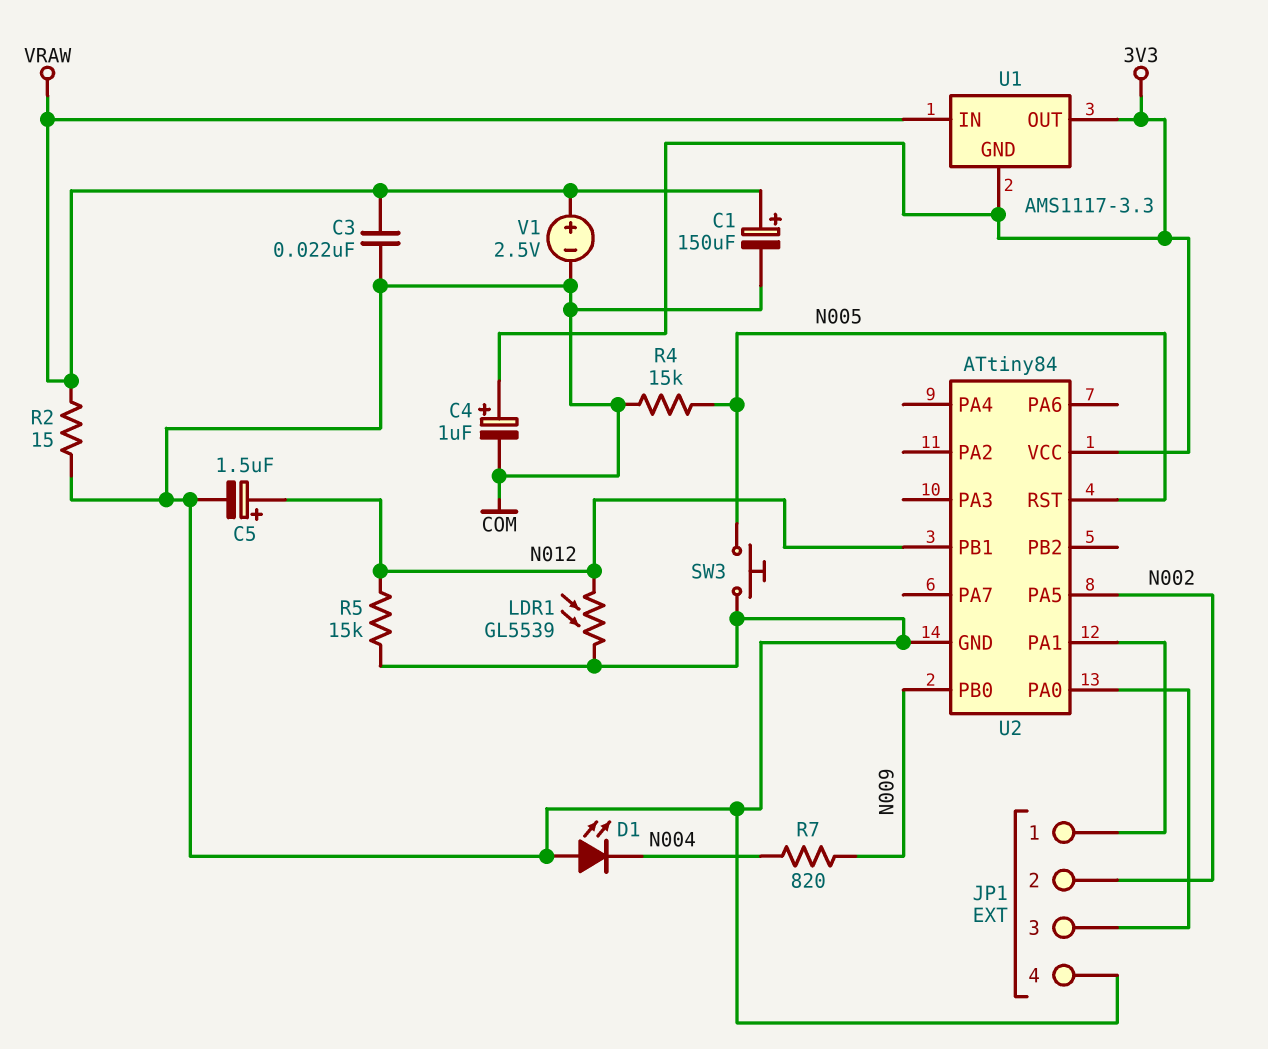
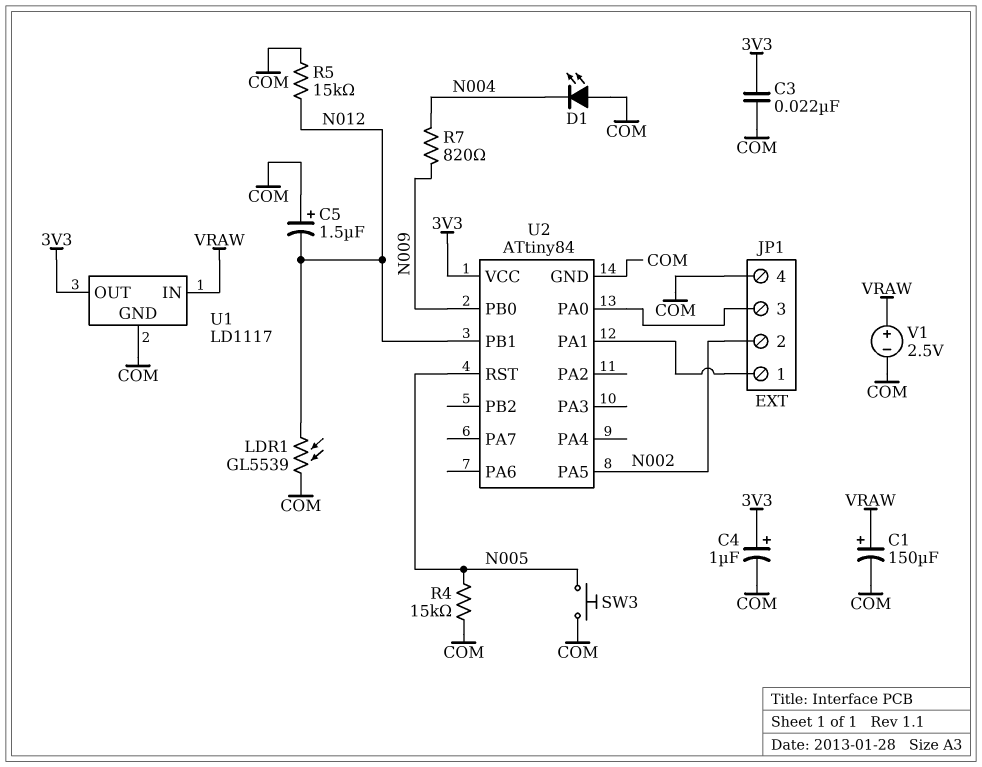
C3: 22nF (COM, VRAW) -> 22nF (3V3, COM)
C5: 1.5uF (plus N012, minus COM) -> 1.5uF (plus COM, minus N012)
R2: 15 (COM, VRAW) -> none
U1: AMS1117-3.3 -> LD1117
U1 pin GND: 3V3 -> COM

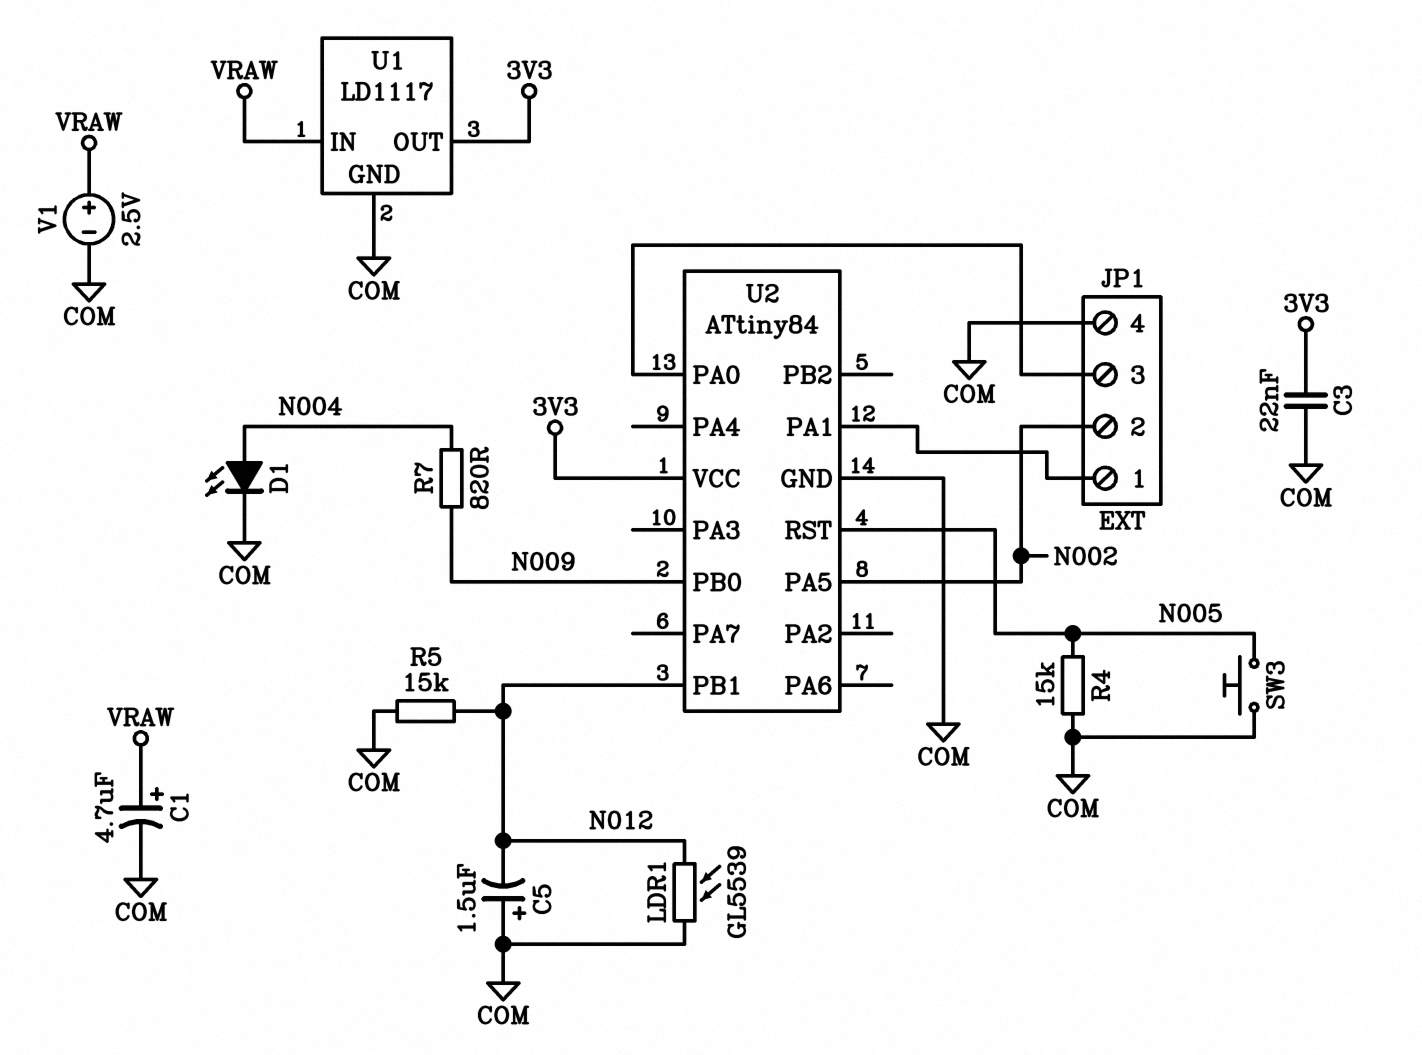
C1: 150uF (plus VRAW, minus COM) -> 4.7uF (plus VRAW, minus COM)
C4: 1uF (plus 3V3, minus COM) -> none
D1: LED (A COM, K N004) -> LED (A N004, K COM)

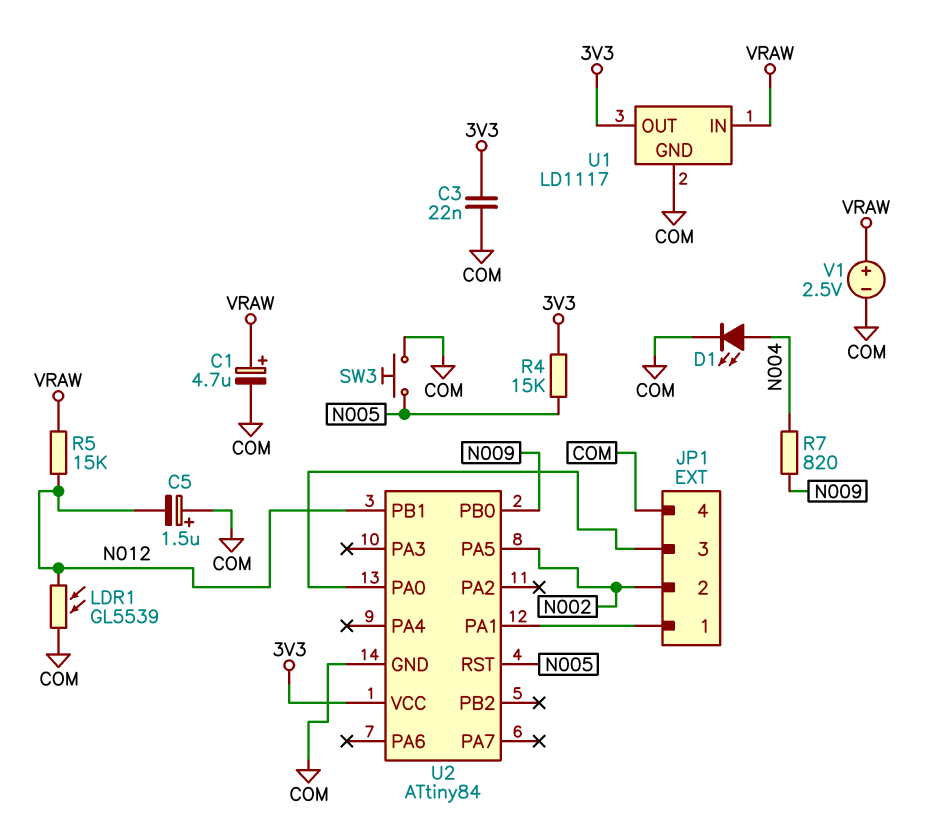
R4: 15k (COM, N005) -> 15k (3V3, N005)
R5: 15k (COM, N012) -> 15k (N012, VRAW)

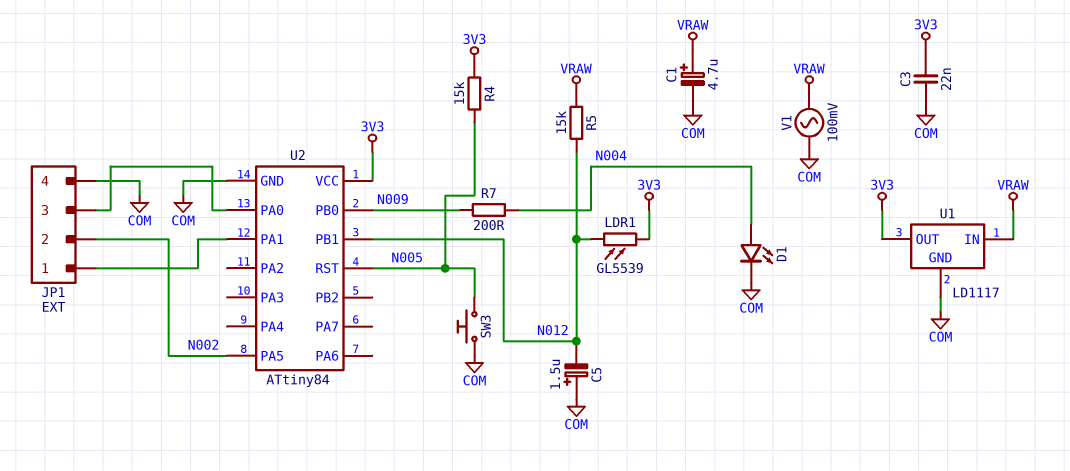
LDR1: GL5539 (COM, N012) -> GL5539 (3V3, N012)
R7: 820 (N004, N009) -> 200 (N004, N009)
V1: 2.5V (plus VRAW, minus COM) -> AC 100mV (COM, VRAW)

